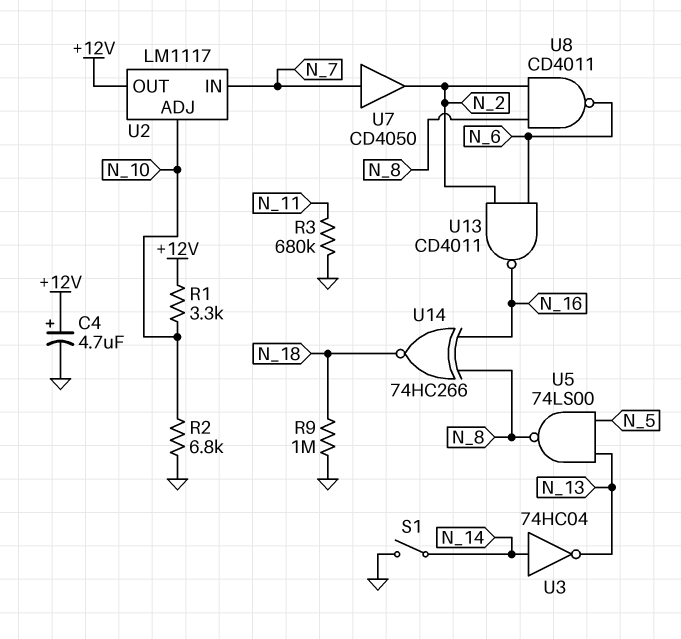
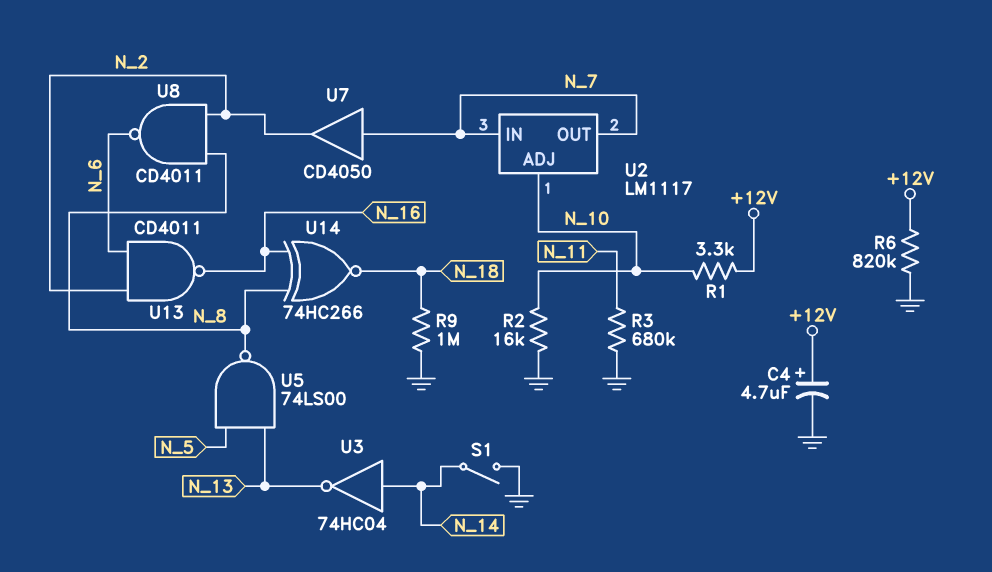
R2: 6.8k (GND, N_10) -> 16k (GND, N_10)
R6: none -> 820k (+12V, GND)
U2 pin OUT: +12V -> N_7

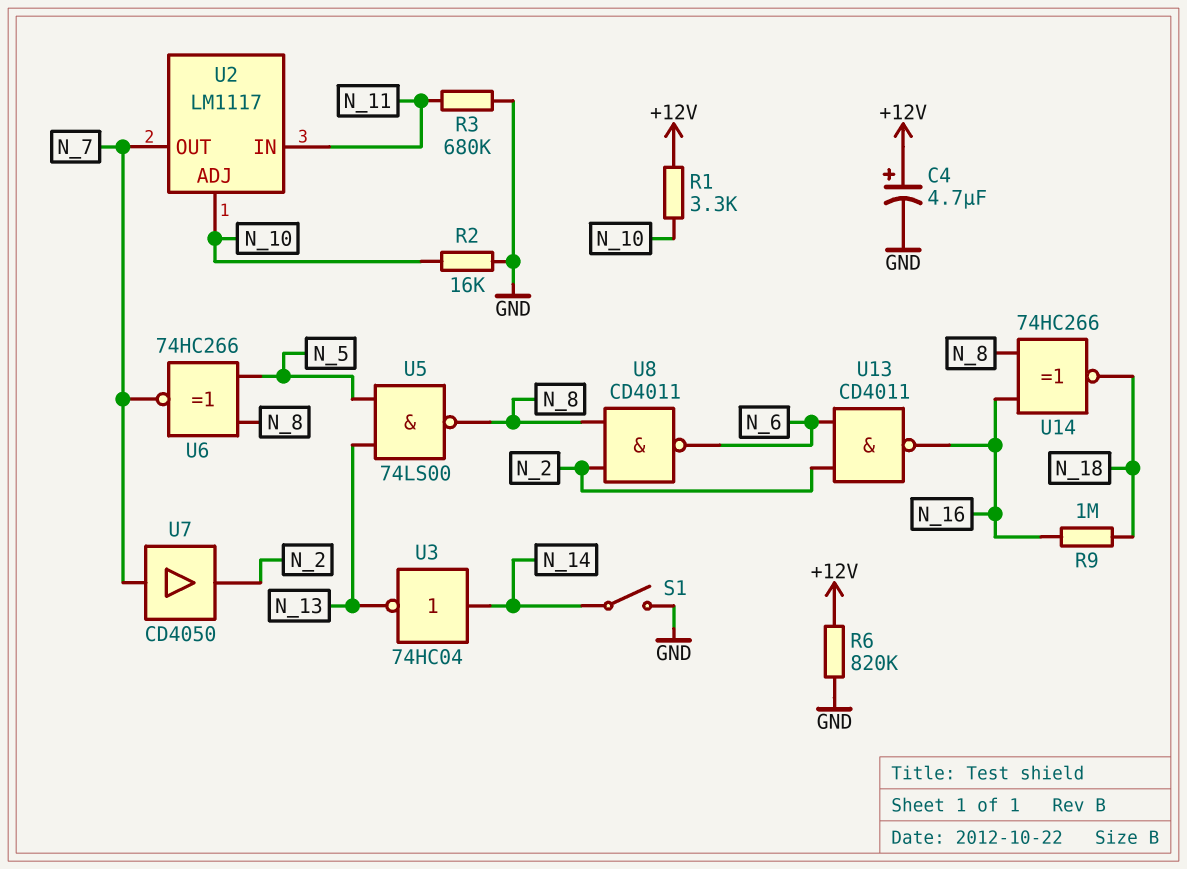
R9: 1M (GND, N_18) -> 1M (N_16, N_18)
U2 pin IN: N_7 -> N_11
U6: none -> XNOR 74HC266 (in N_5, in N_8, out N_7)

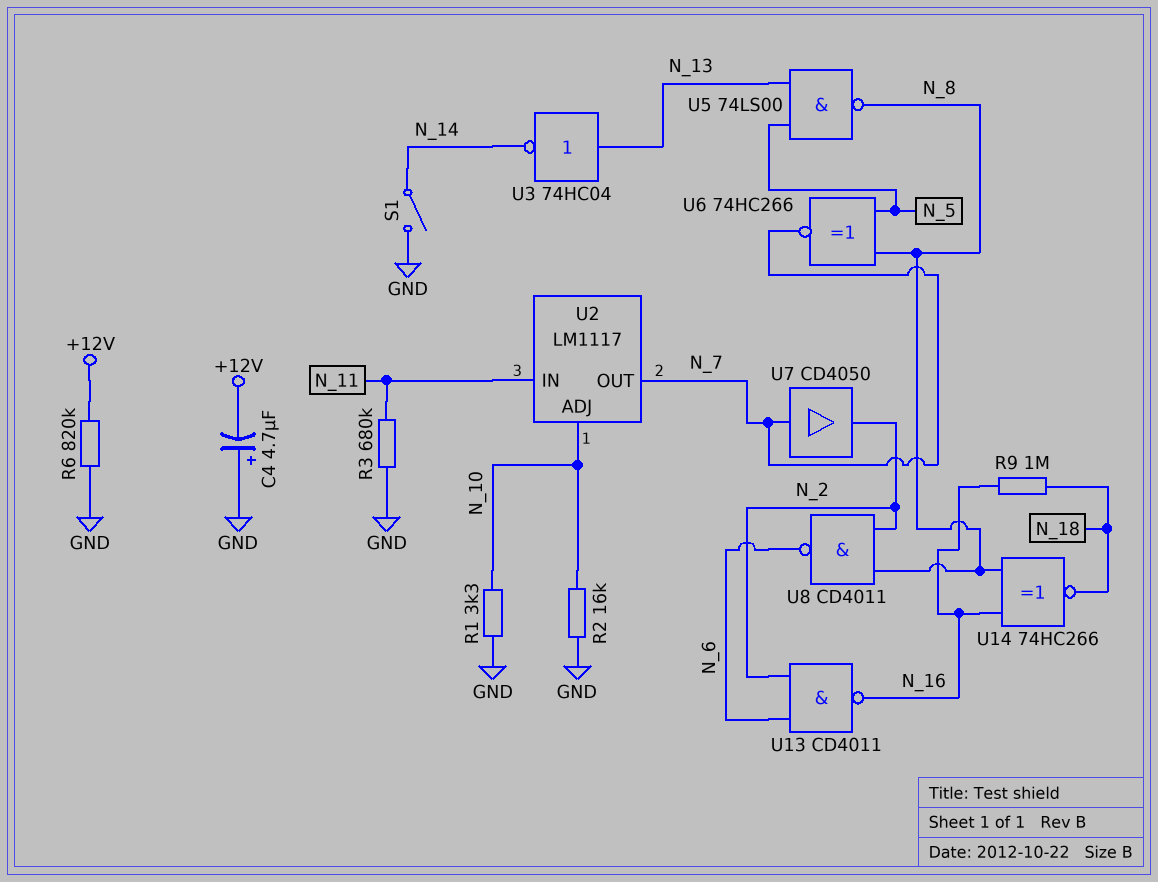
C4: 4.7uF (plus +12V, minus GND) -> 4.7uF (plus GND, minus +12V)
R1: 3.3k (+12V, N_10) -> 3.3k (GND, N_10)
U3: NOT 74HC04 (in N_14, out N_13) -> NOT 74HC04 (in N_13, out N_14)

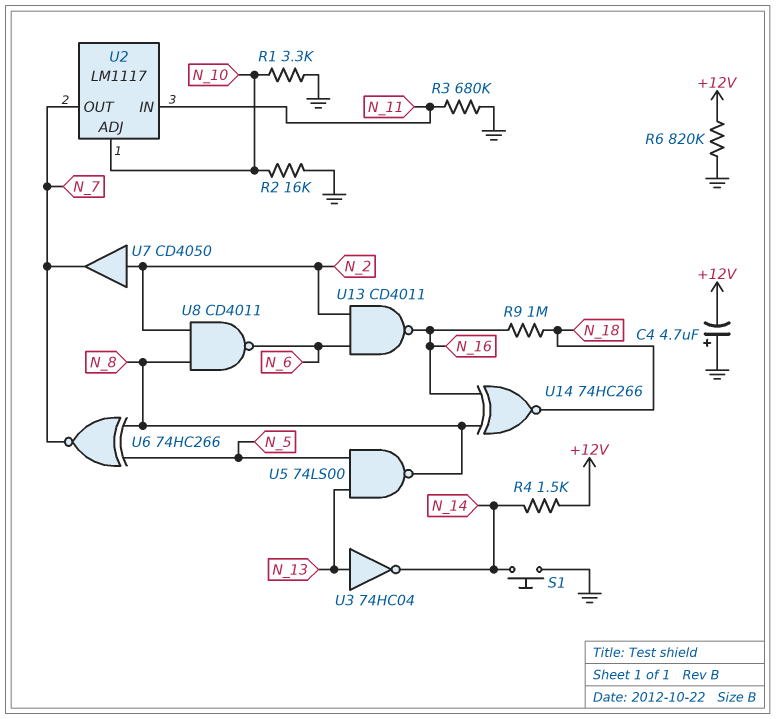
R4: none -> 1.5k (+12V, N_14)
S1: switch (GND, N_14) -> button (GND, N_14)
U7: buffer CD4050 (in N_7, out N_2) -> buffer CD4050 (in N_2, out N_7)

